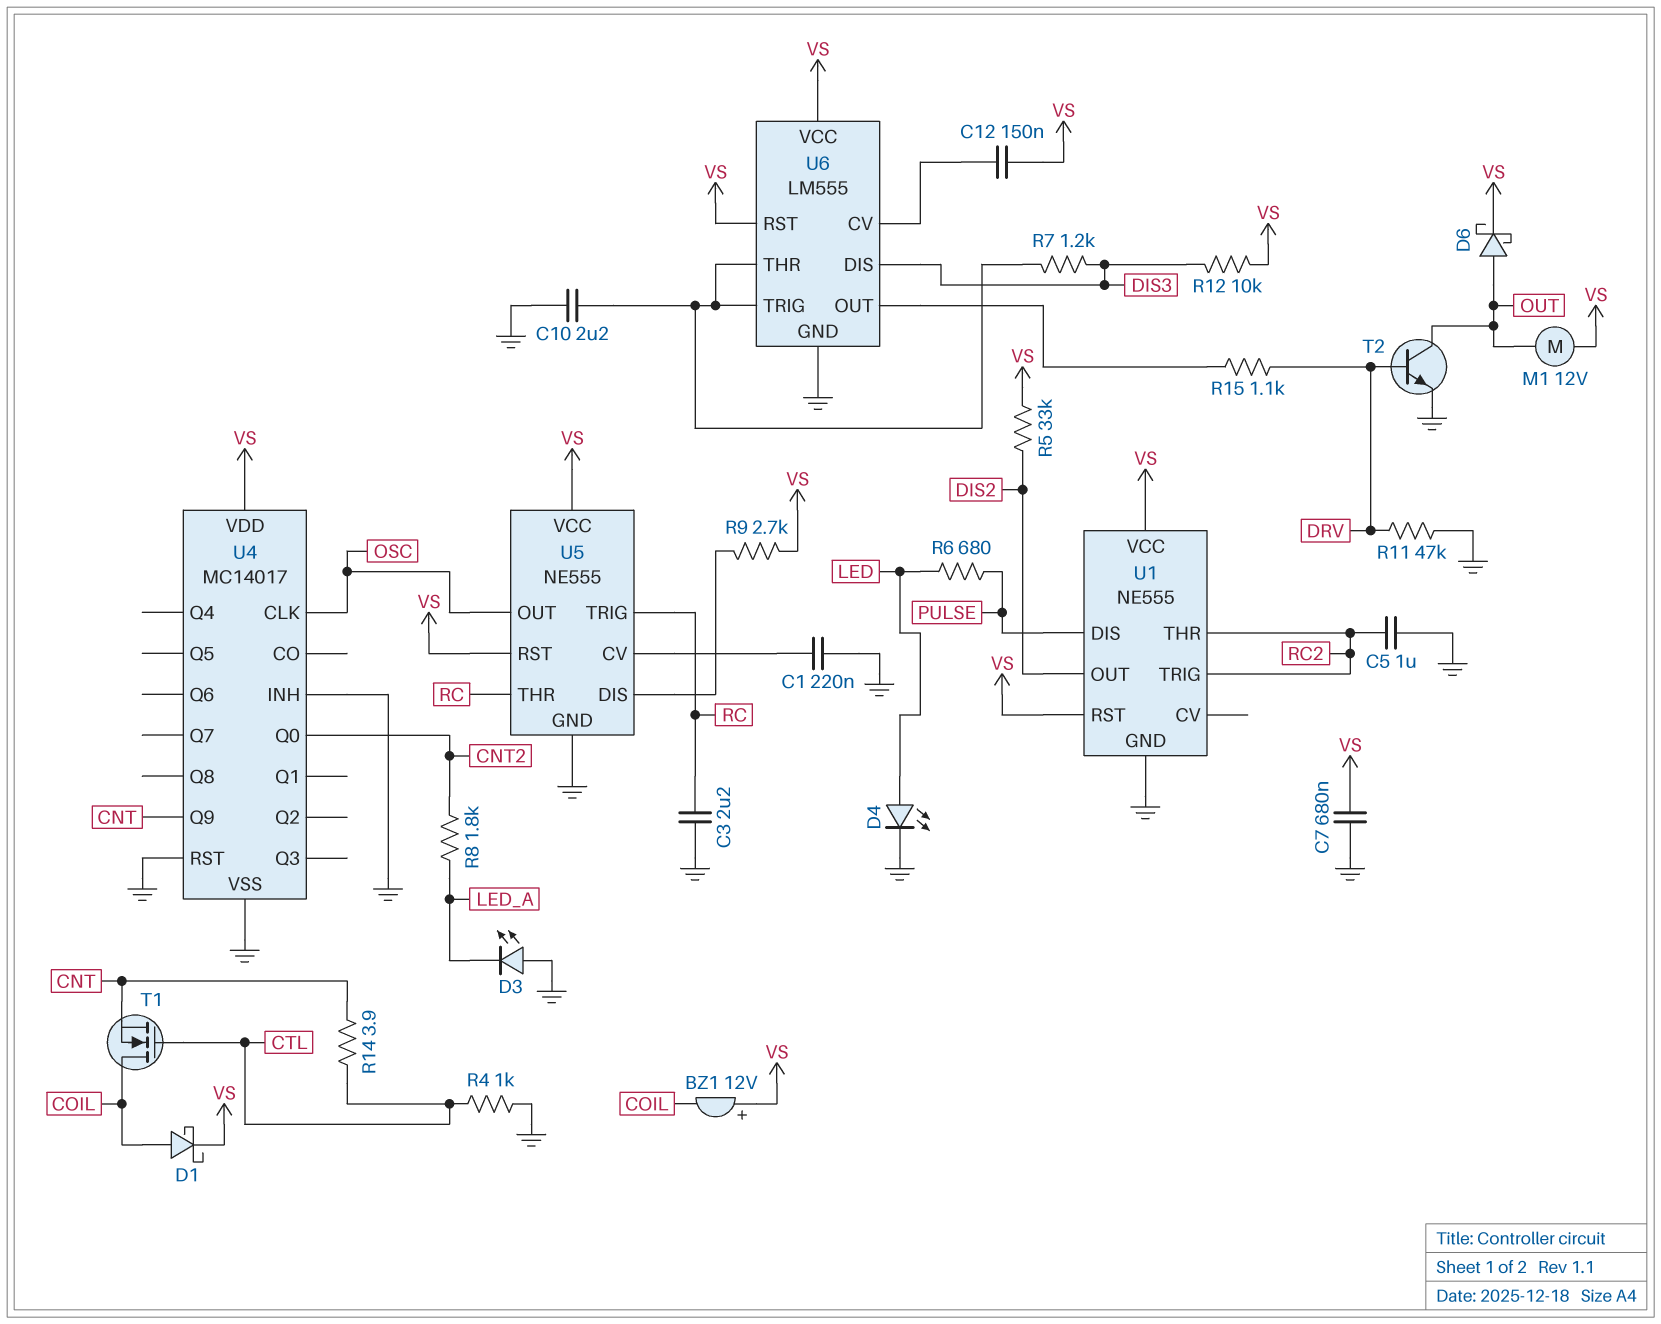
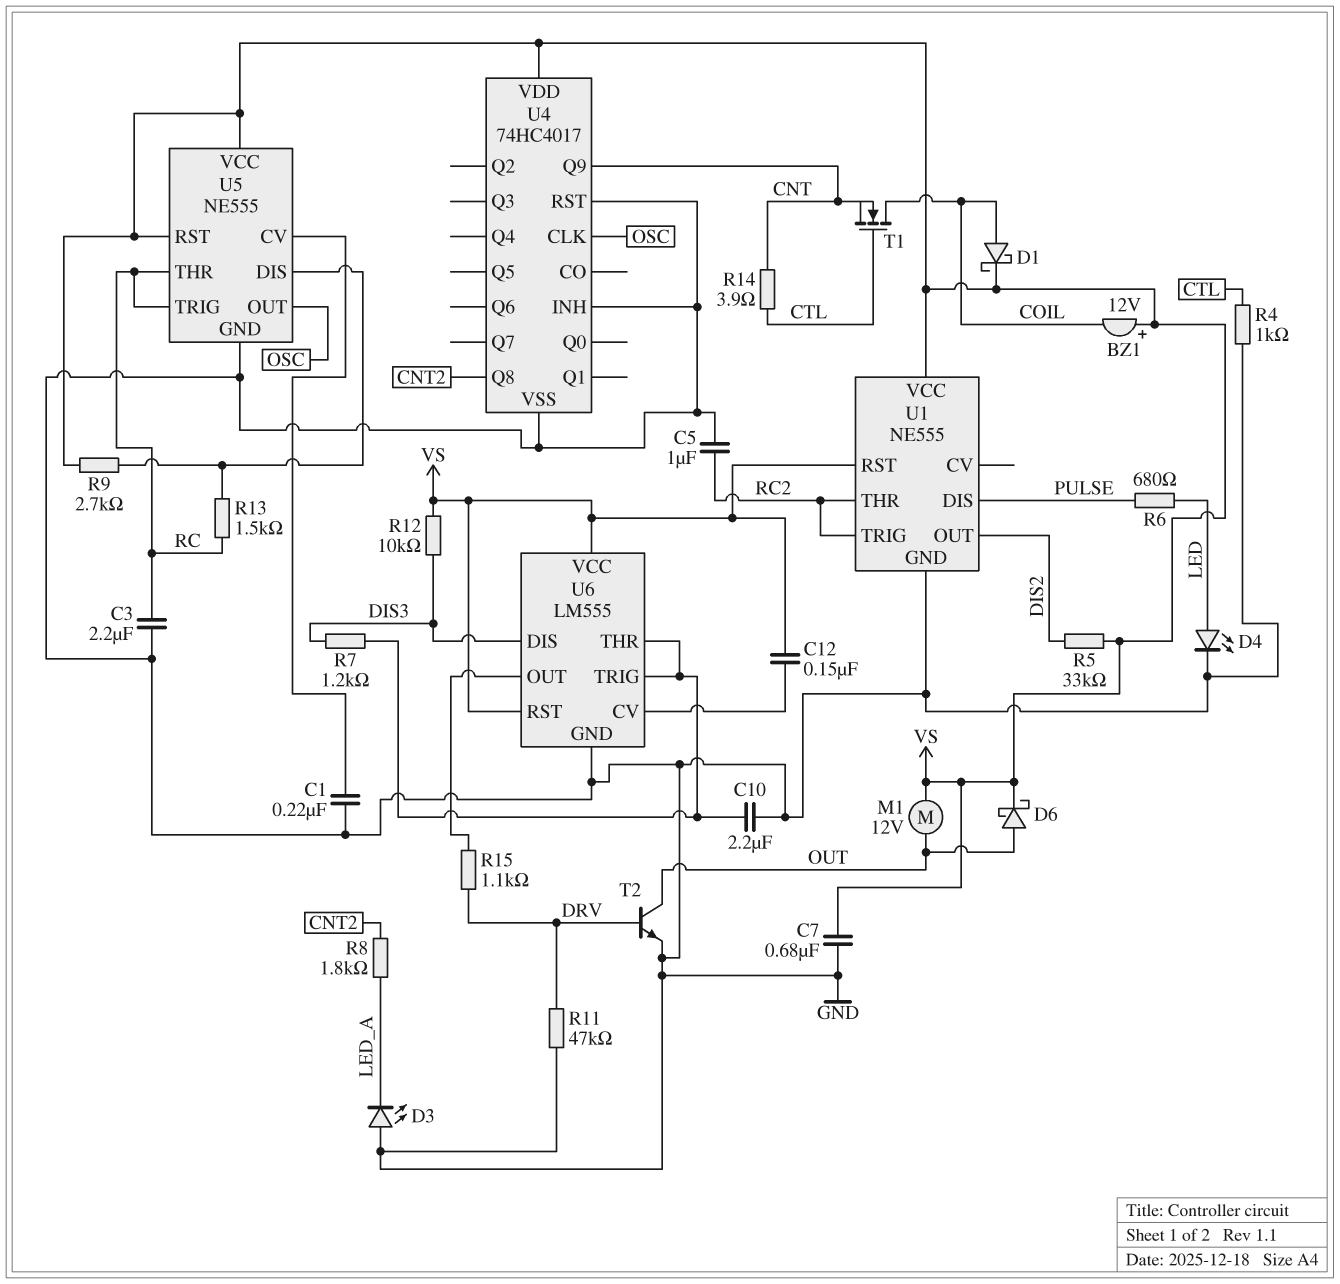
R13: none -> 1.5k (RC, U5/DIS)
U4: MC14017 -> 74HC4017
U4 pin Q0: CNT2 -> none
U4 pin Q8: none -> CNT2

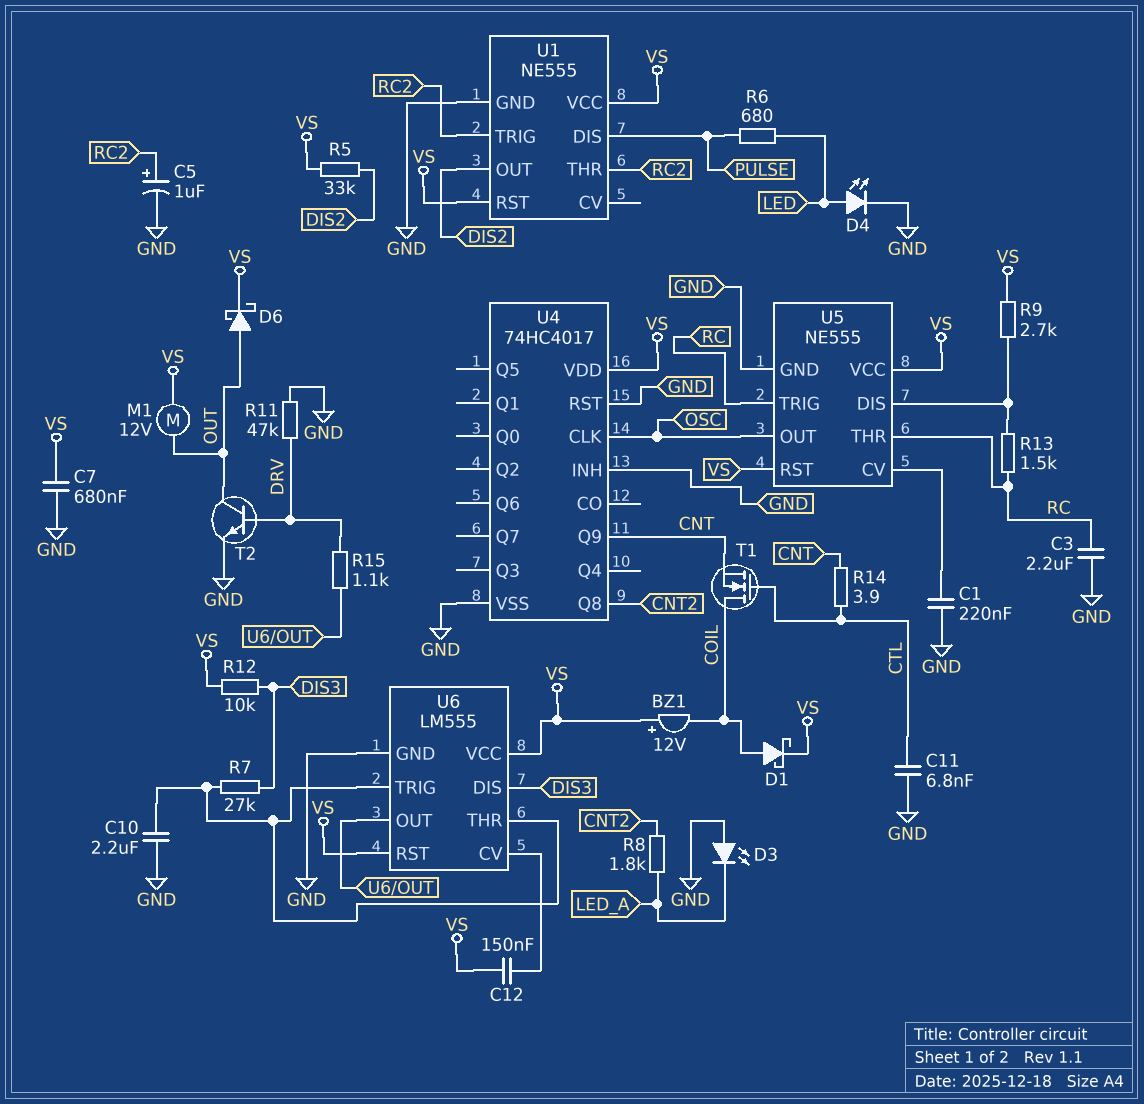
C5: 1uF (GND, RC2) -> 1uF (plus RC2, minus GND)
C11: none -> 6.8nF (CTL, GND)
R4: 1k (CTL, GND) -> none
R7: 1.2k (DIS3, U6/THR) -> 27k (DIS3, U6/THR)

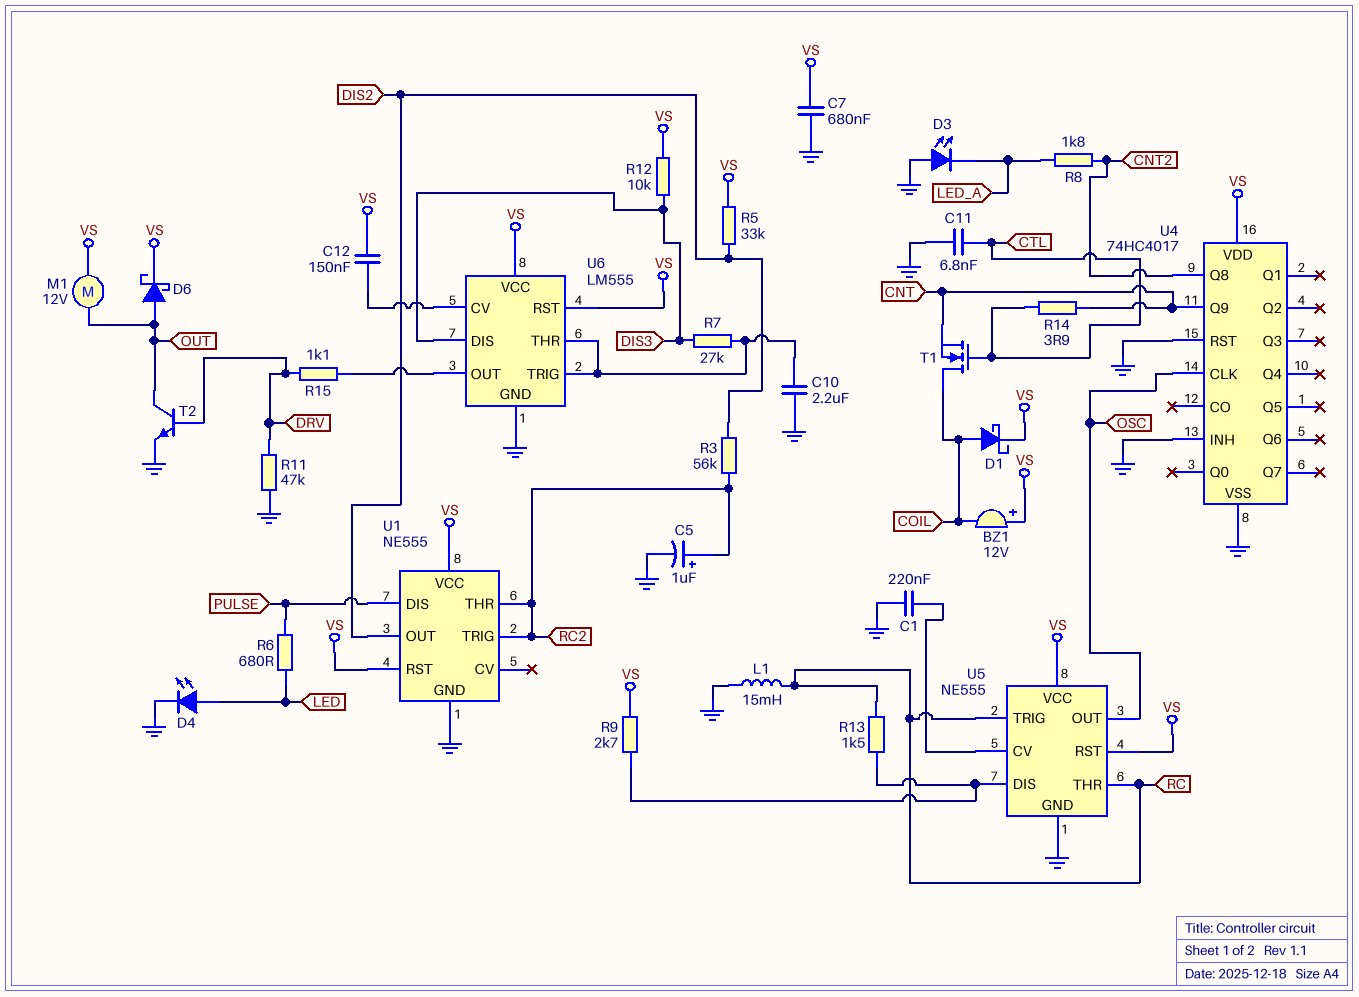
C3: 2.2uF (GND, RC) -> none
L1: none -> 15mH (GND, RC)
R3: none -> 56k (DIS2, RC2)

